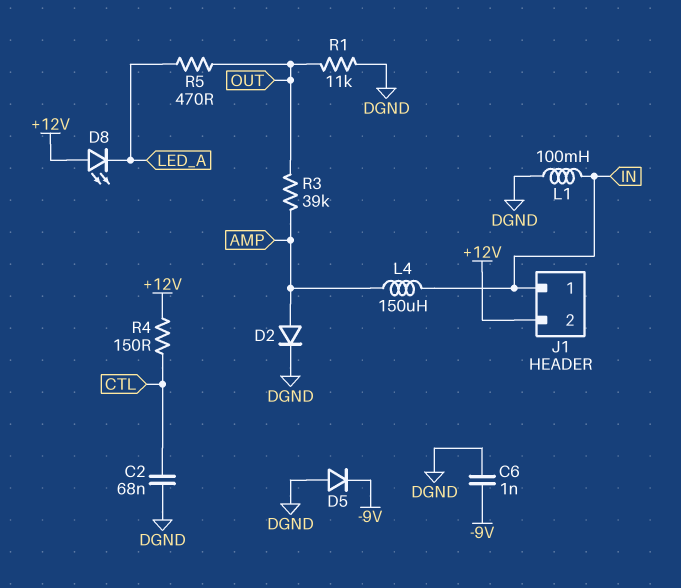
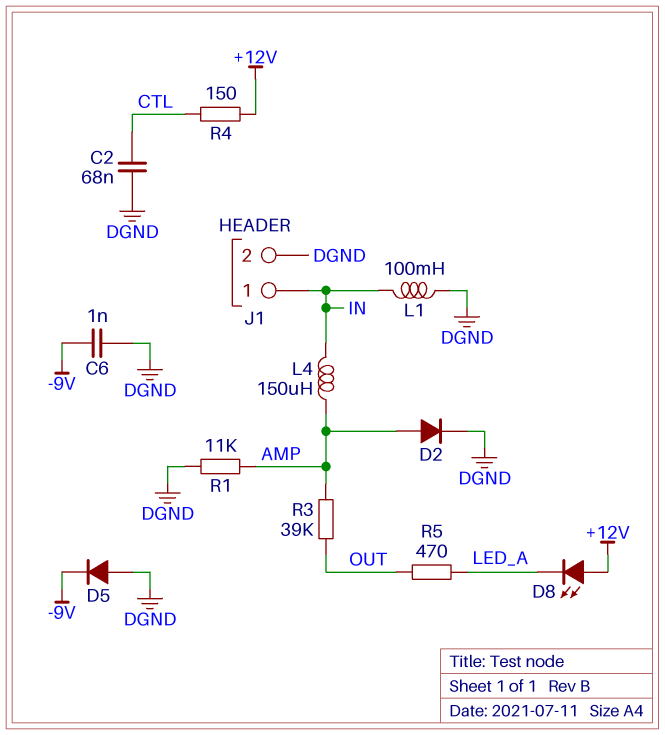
J1 pin 2: +12V -> DGND
R1: 11k (DGND, OUT) -> 11k (AMP, DGND)

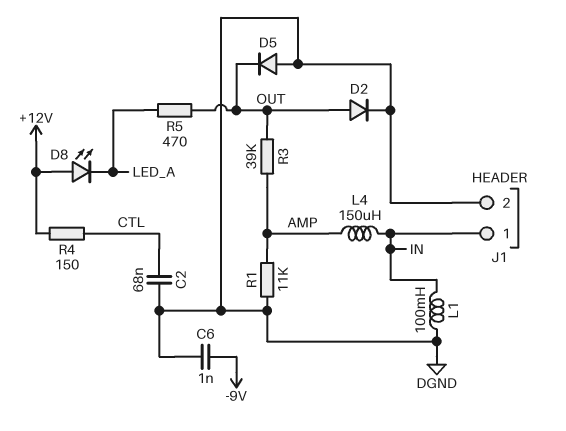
D2: diode (A AMP, K DGND) -> diode (A OUT, K DGND)
D5: diode (A DGND, K -9V) -> diode (A DGND, K OUT)

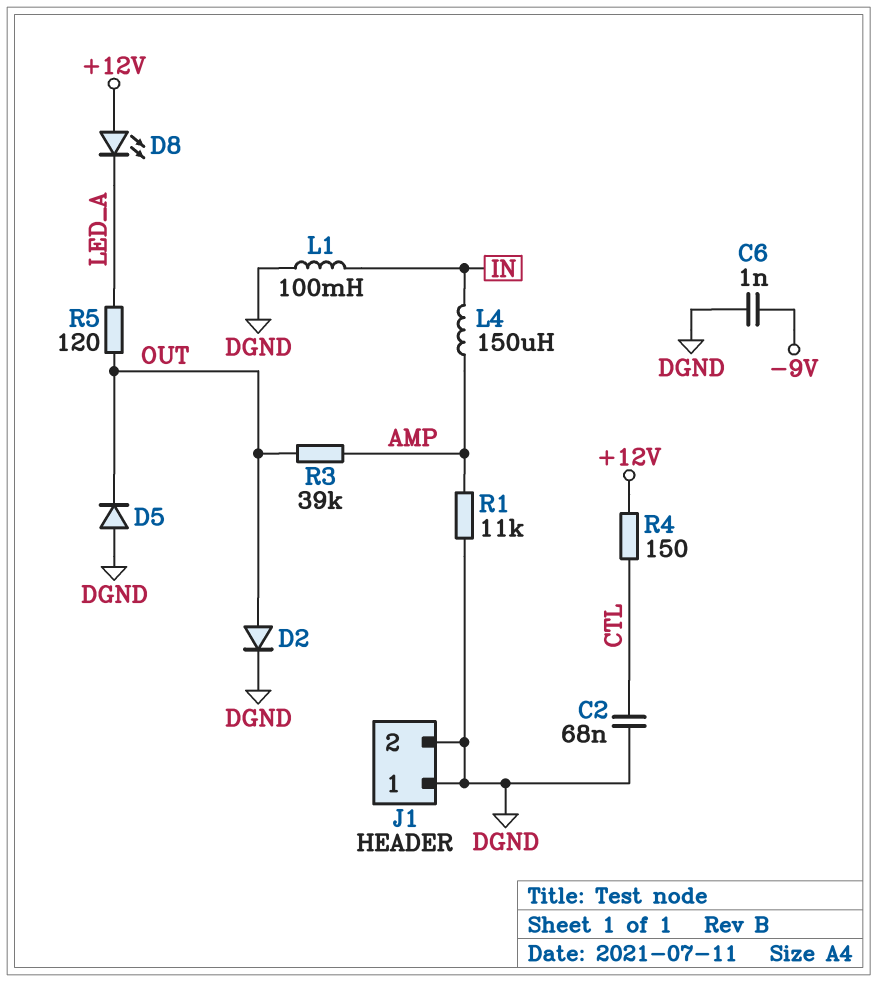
J1 pin 1: IN -> DGND
R5: 470 (LED_A, OUT) -> 120 (LED_A, OUT)

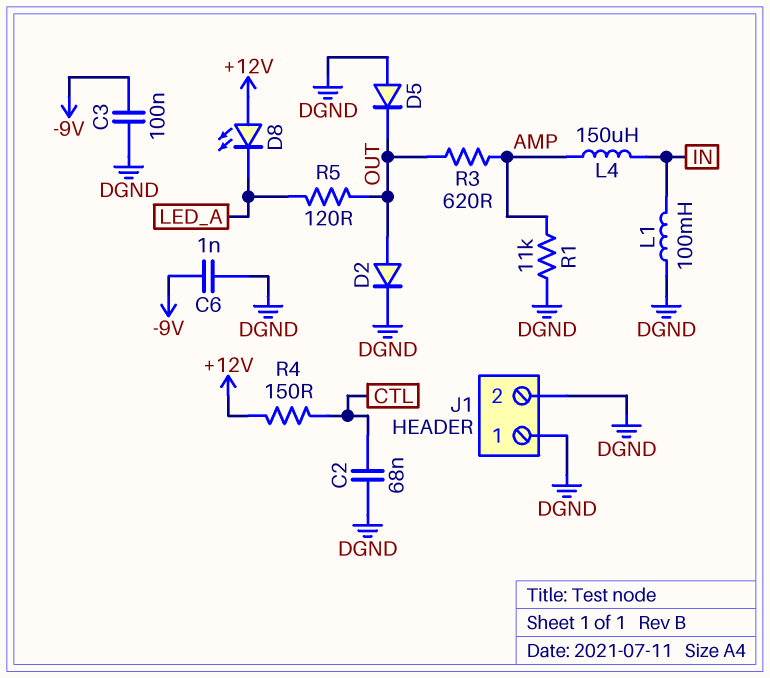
C3: none -> 100nF (-9V, DGND)
R3: 39k (AMP, OUT) -> 620 (AMP, OUT)

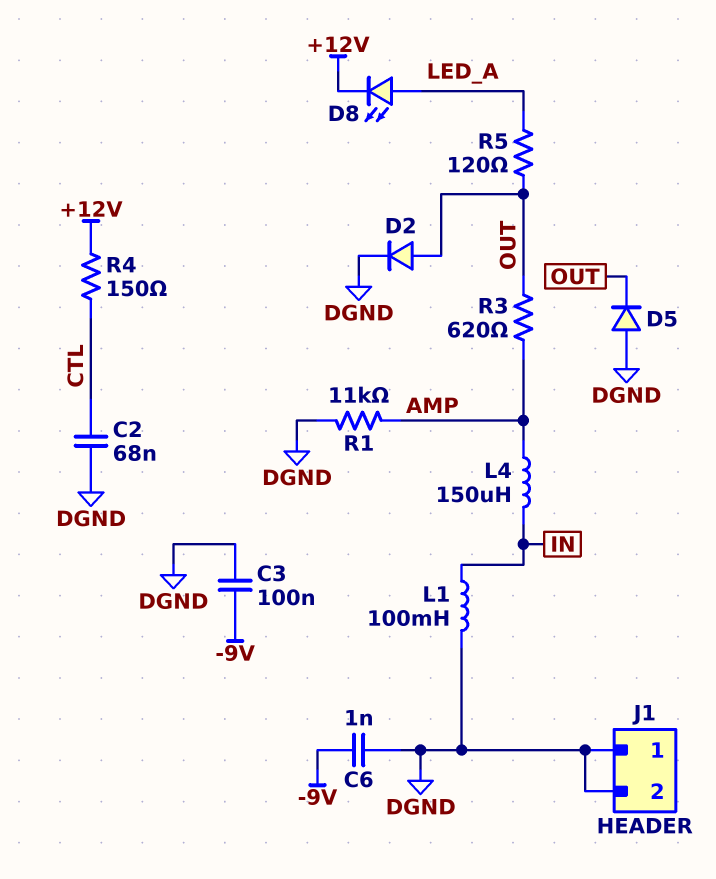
D8: LED (A +12V, K LED_A) -> LED (A LED_A, K +12V)

